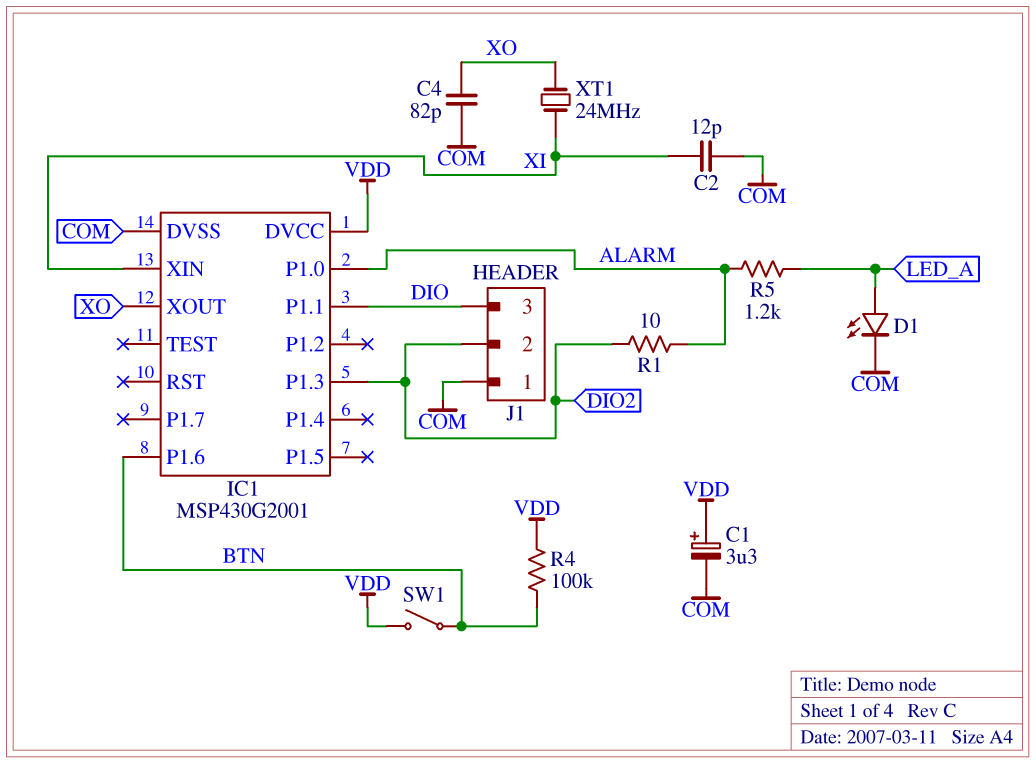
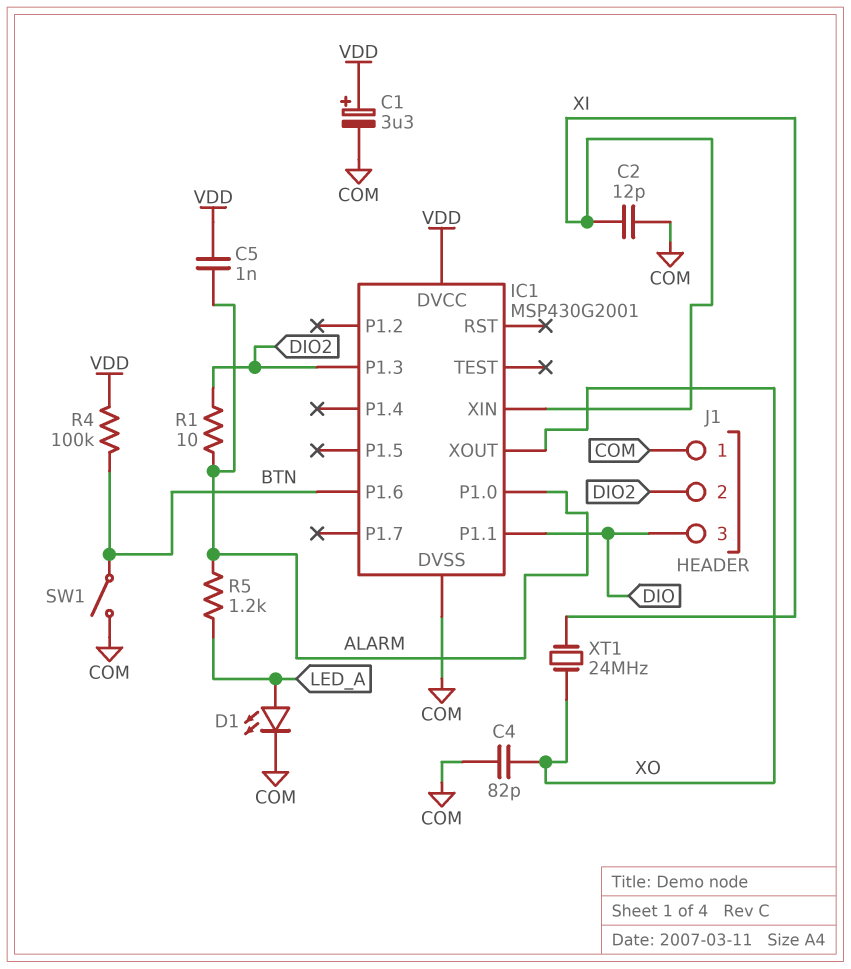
C5: none -> 1nF (ALARM, VDD)
SW1: switch (BTN, VDD) -> switch (BTN, COM)

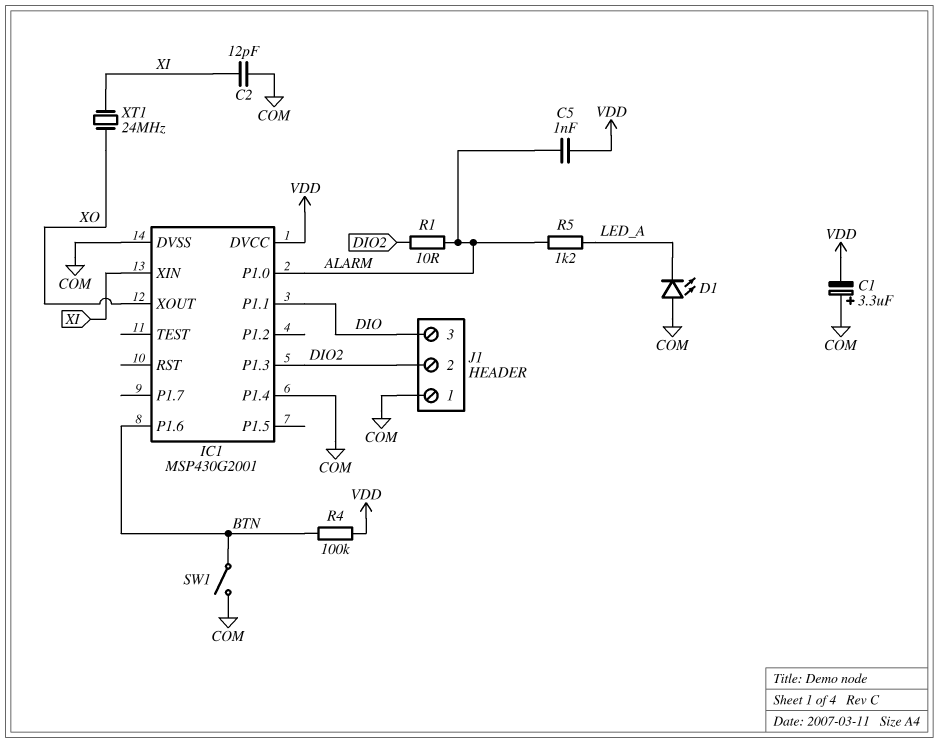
C1: 3.3uF (plus VDD, minus COM) -> 3.3uF (plus COM, minus VDD)
C4: 82pF (COM, XO) -> none
D1: LED (A LED_A, K COM) -> LED (A COM, K LED_A)
IC1 pin P1.4: none -> COM

